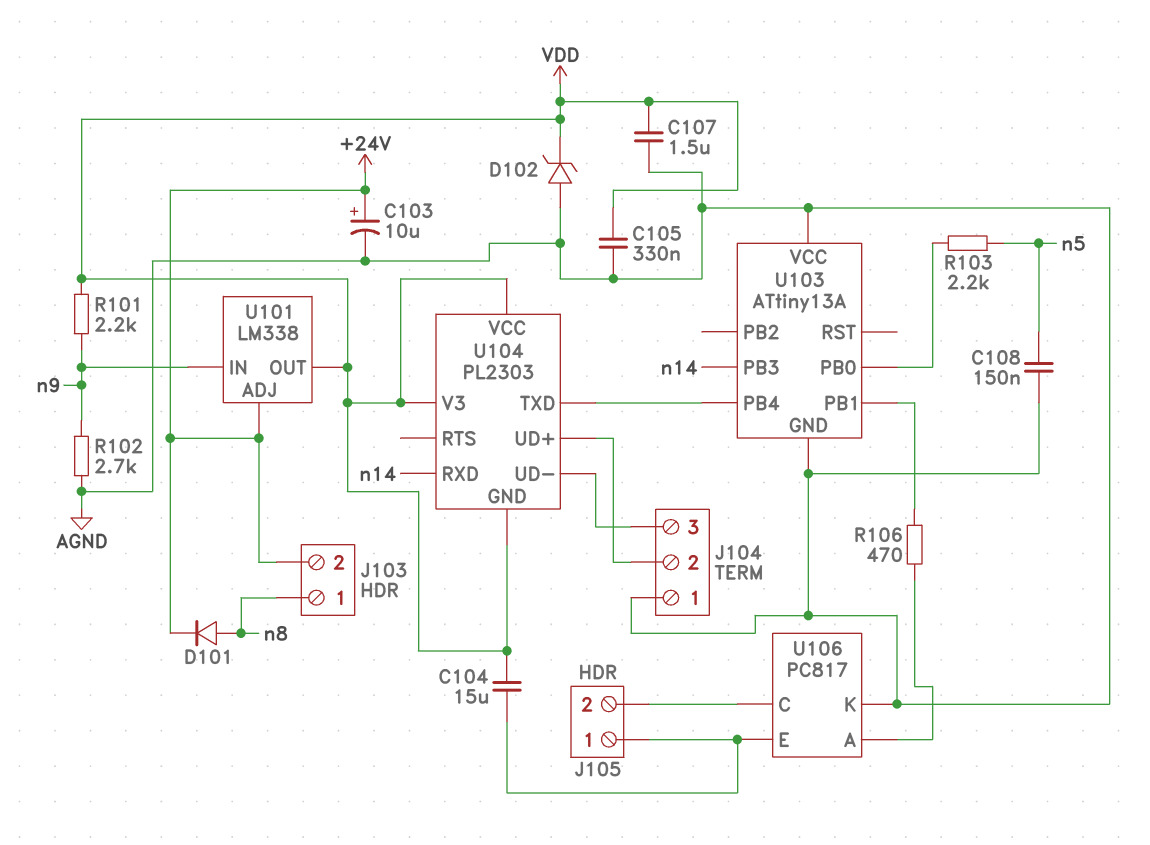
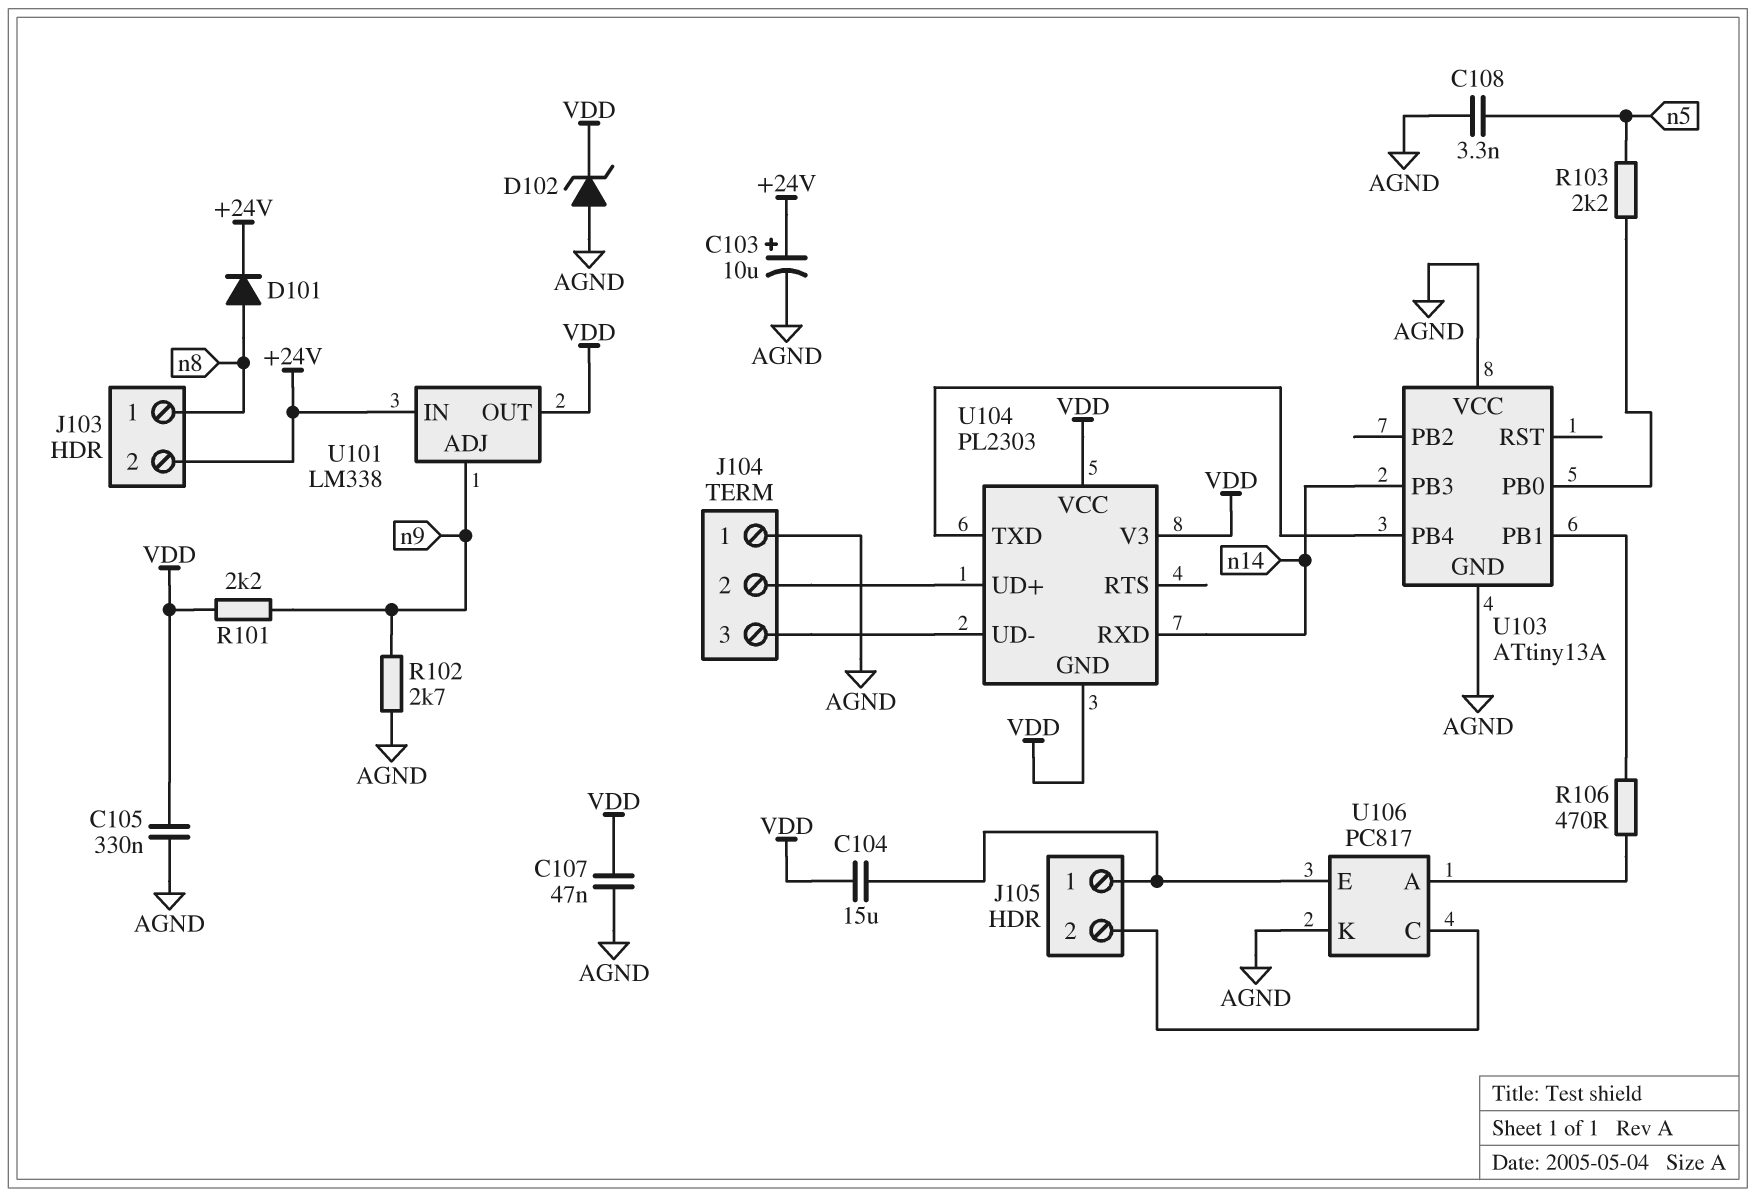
C107: 1.5uF (AGND, VDD) -> 47nF (AGND, VDD)
C108: 150nF (AGND, n5) -> 3.3nF (AGND, n5)
U101 pin ADJ: +24V -> n9
U101 pin IN: n9 -> +24V

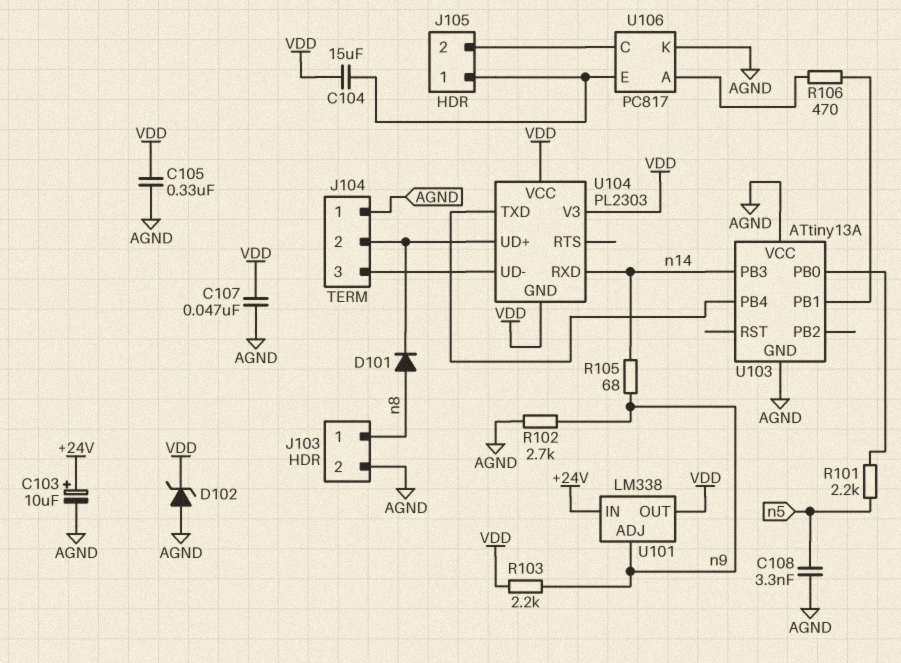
D101: diode (A n8, K +24V) -> diode (A n8, K J104/2)
J103 pin 2: +24V -> AGND
R101: 2.2k (VDD, n9) -> 2.2k (U103/PB0, n5)
R103: 2.2k (U103/PB0, n5) -> 2.2k (VDD, n9)
R105: none -> 68 (n9, n14)

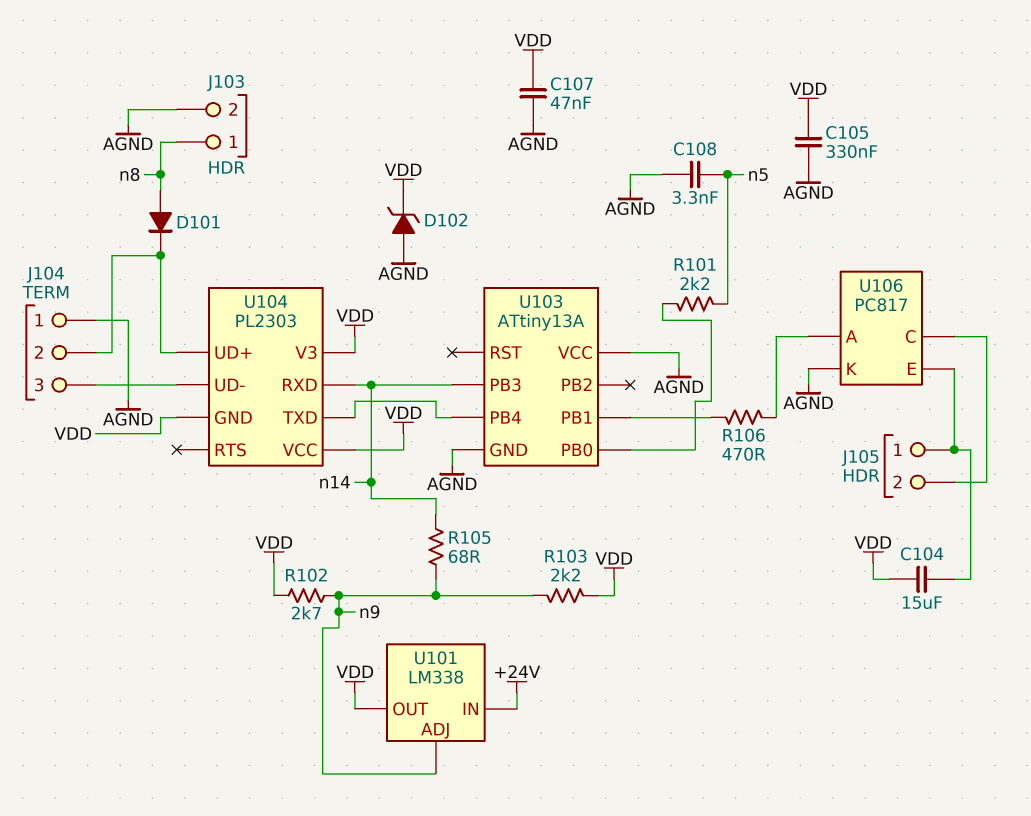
C103: 10uF (plus +24V, minus AGND) -> none
R102: 2.7k (AGND, n9) -> 2.7k (VDD, n9)

